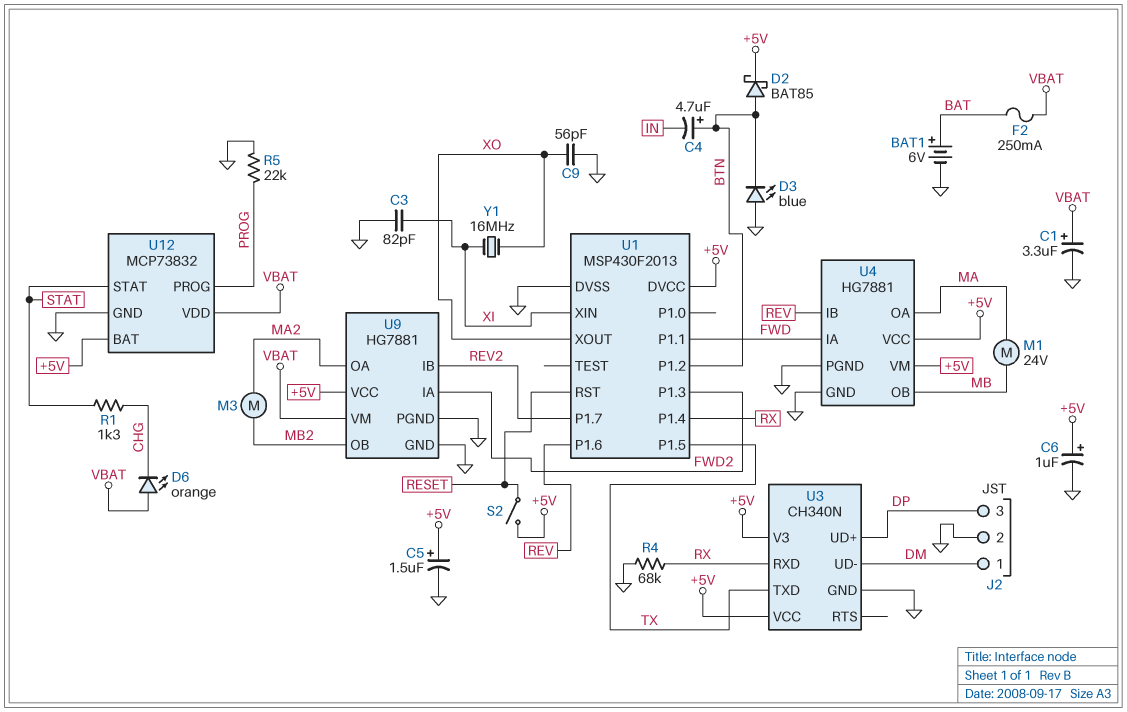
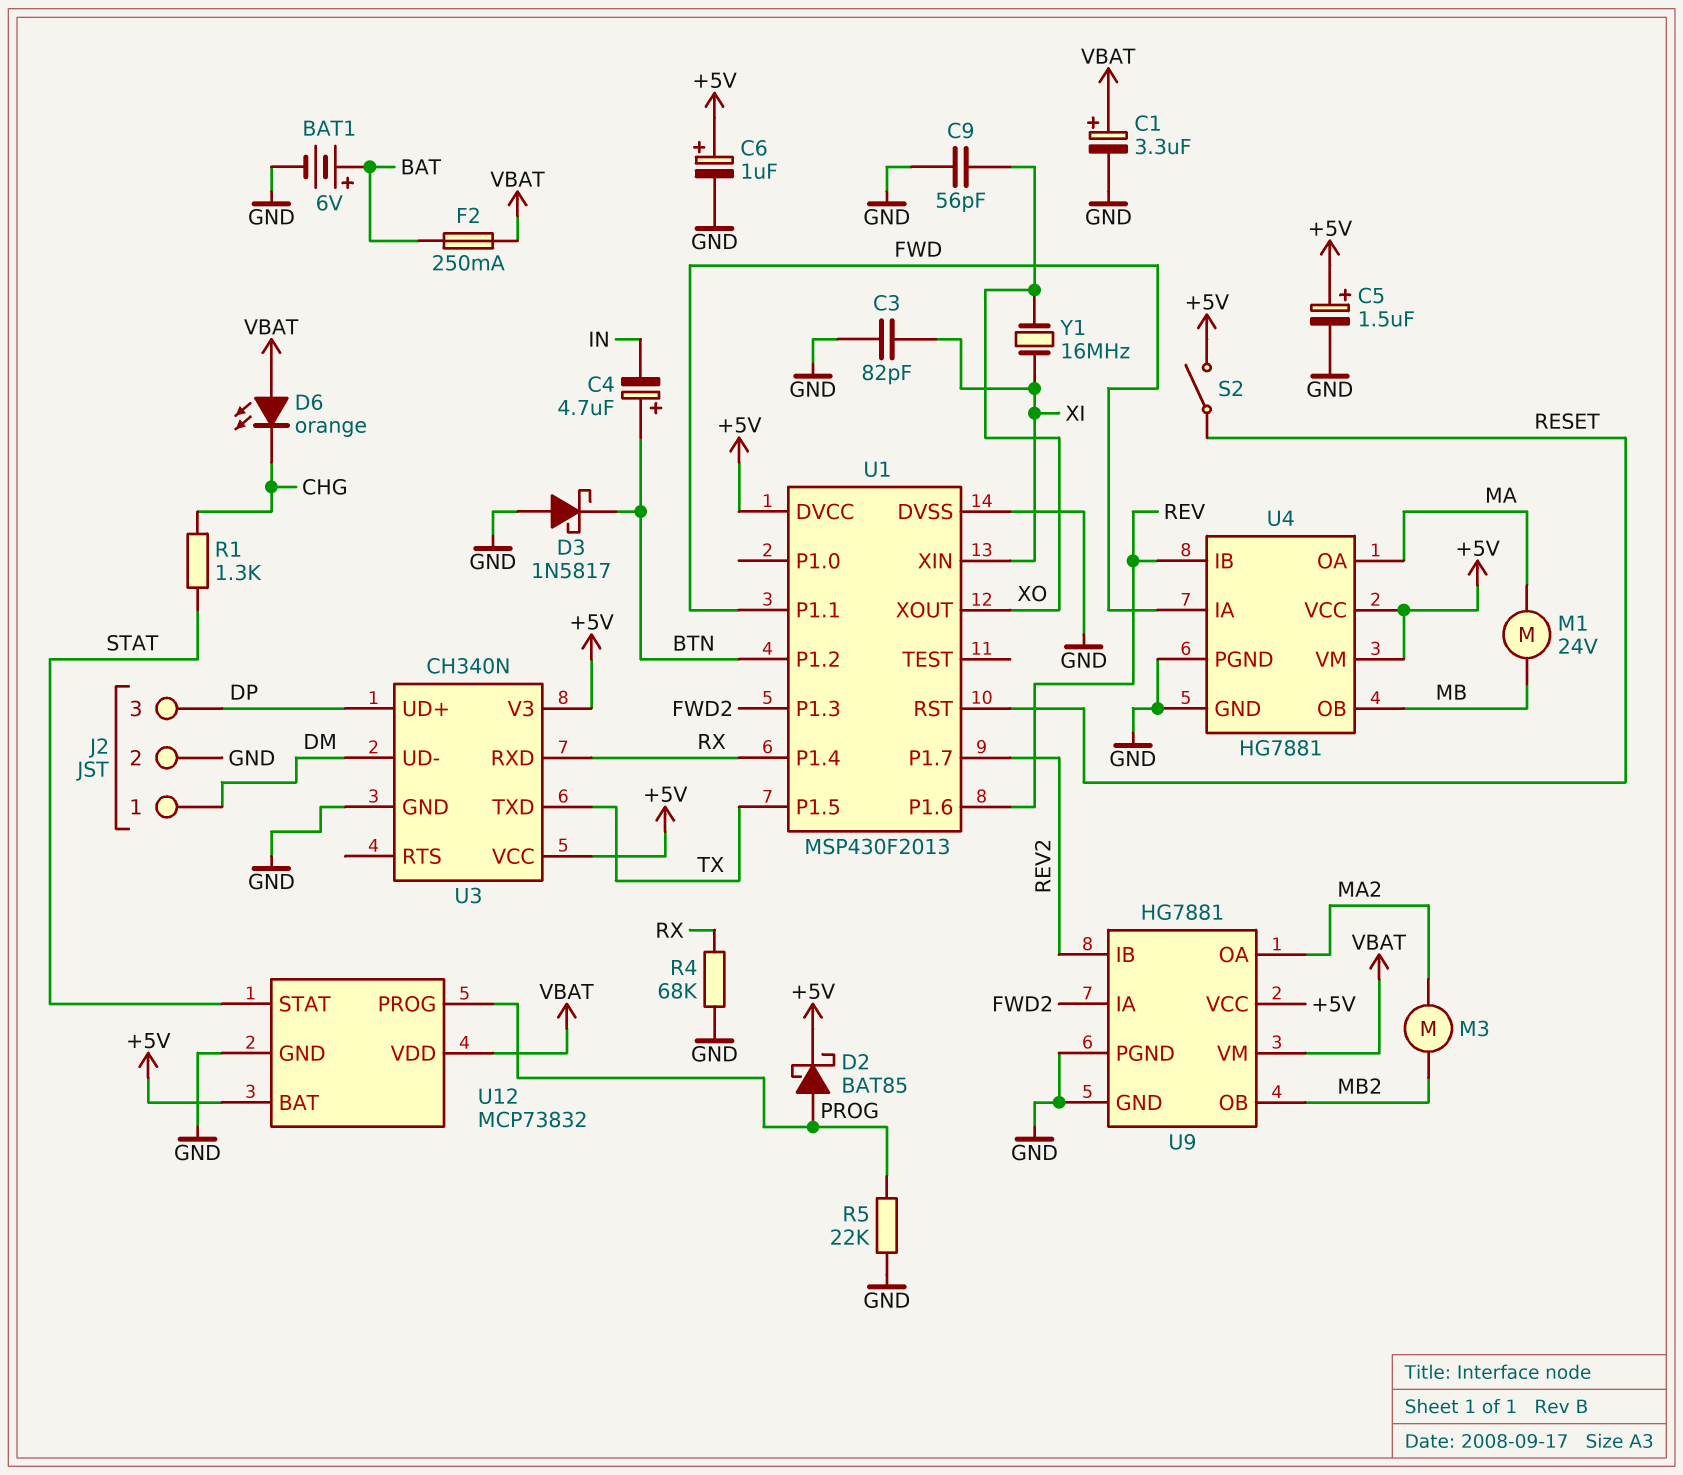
D2: schottky BAT85 (A BTN, K +5V) -> schottky BAT85 (A PROG, K +5V)
D3: LED blue (A GND, K BTN) -> schottky 1N5817 (A GND, K BTN)

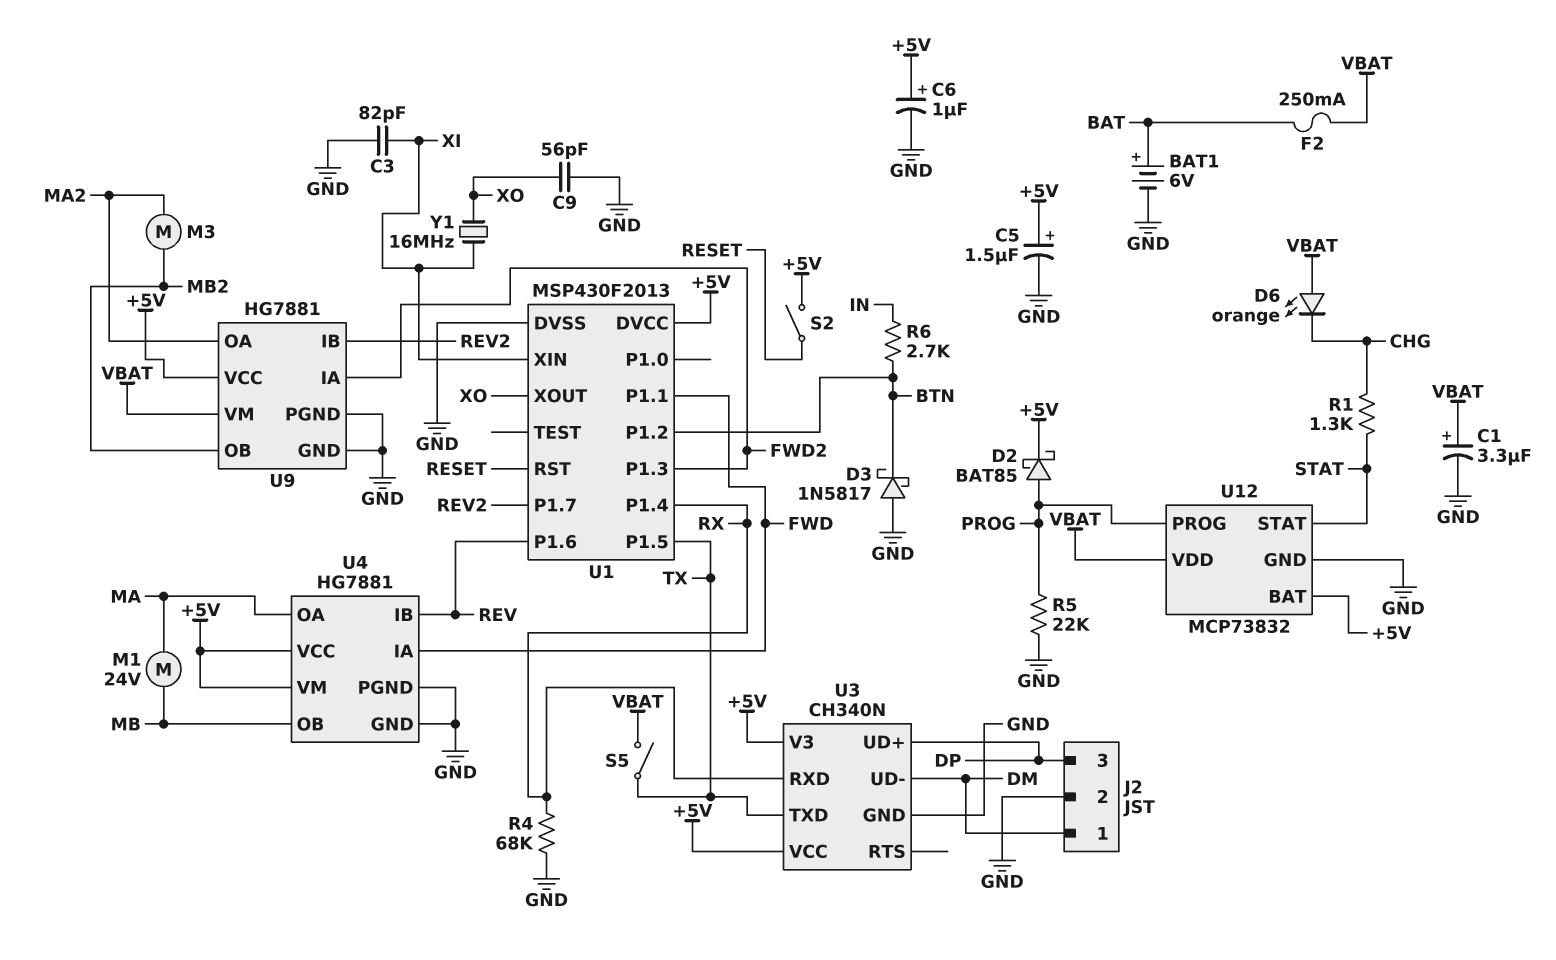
C4: 4.7uF (plus BTN, minus IN) -> none
R6: none -> 2.7k (BTN, IN)
S5: none -> switch (TX, VBAT)

